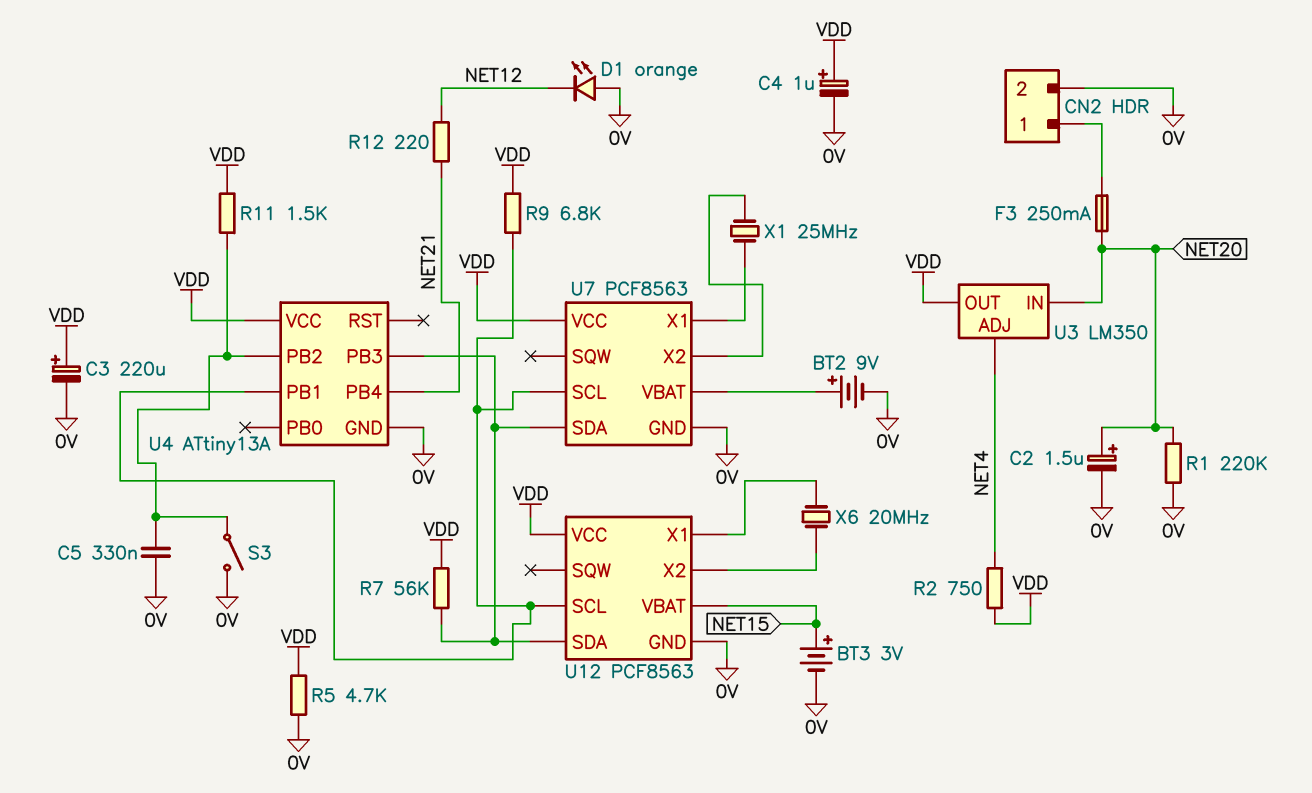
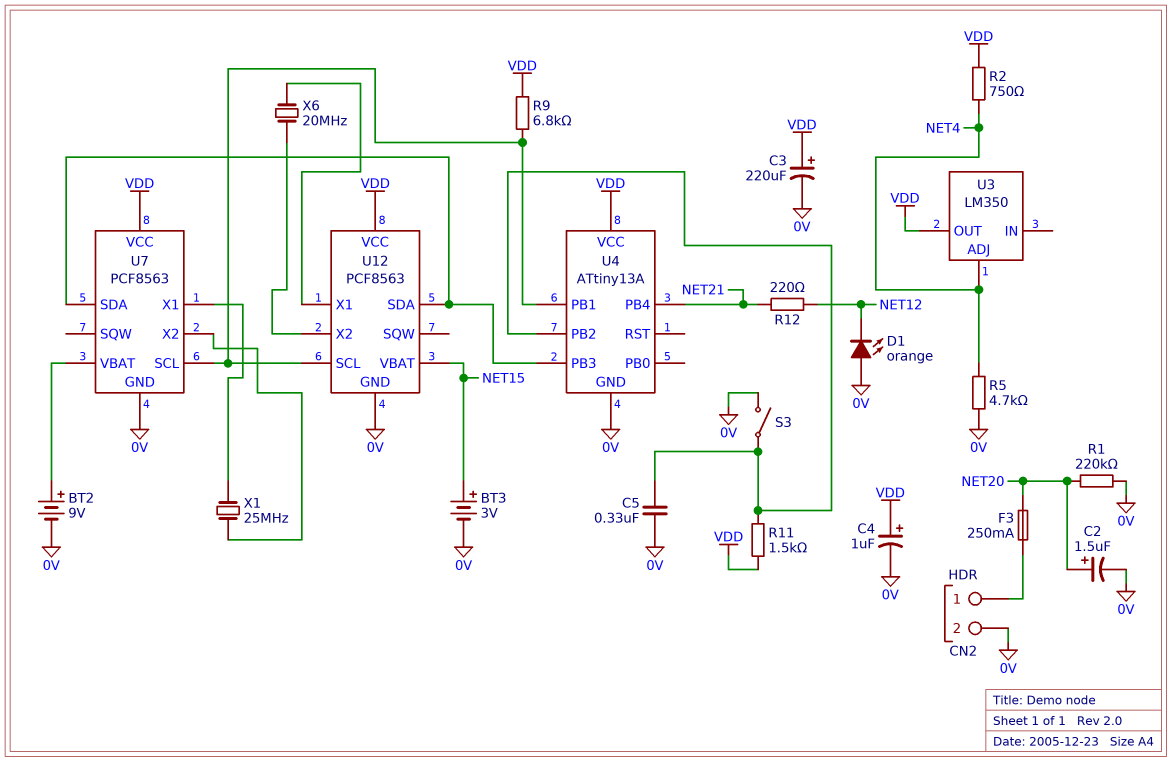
R5: 4.7k (0V, VDD) -> 4.7k (0V, NET4)
R7: 56k (U4/PB3, VDD) -> none
U3 pin IN: NET20 -> none

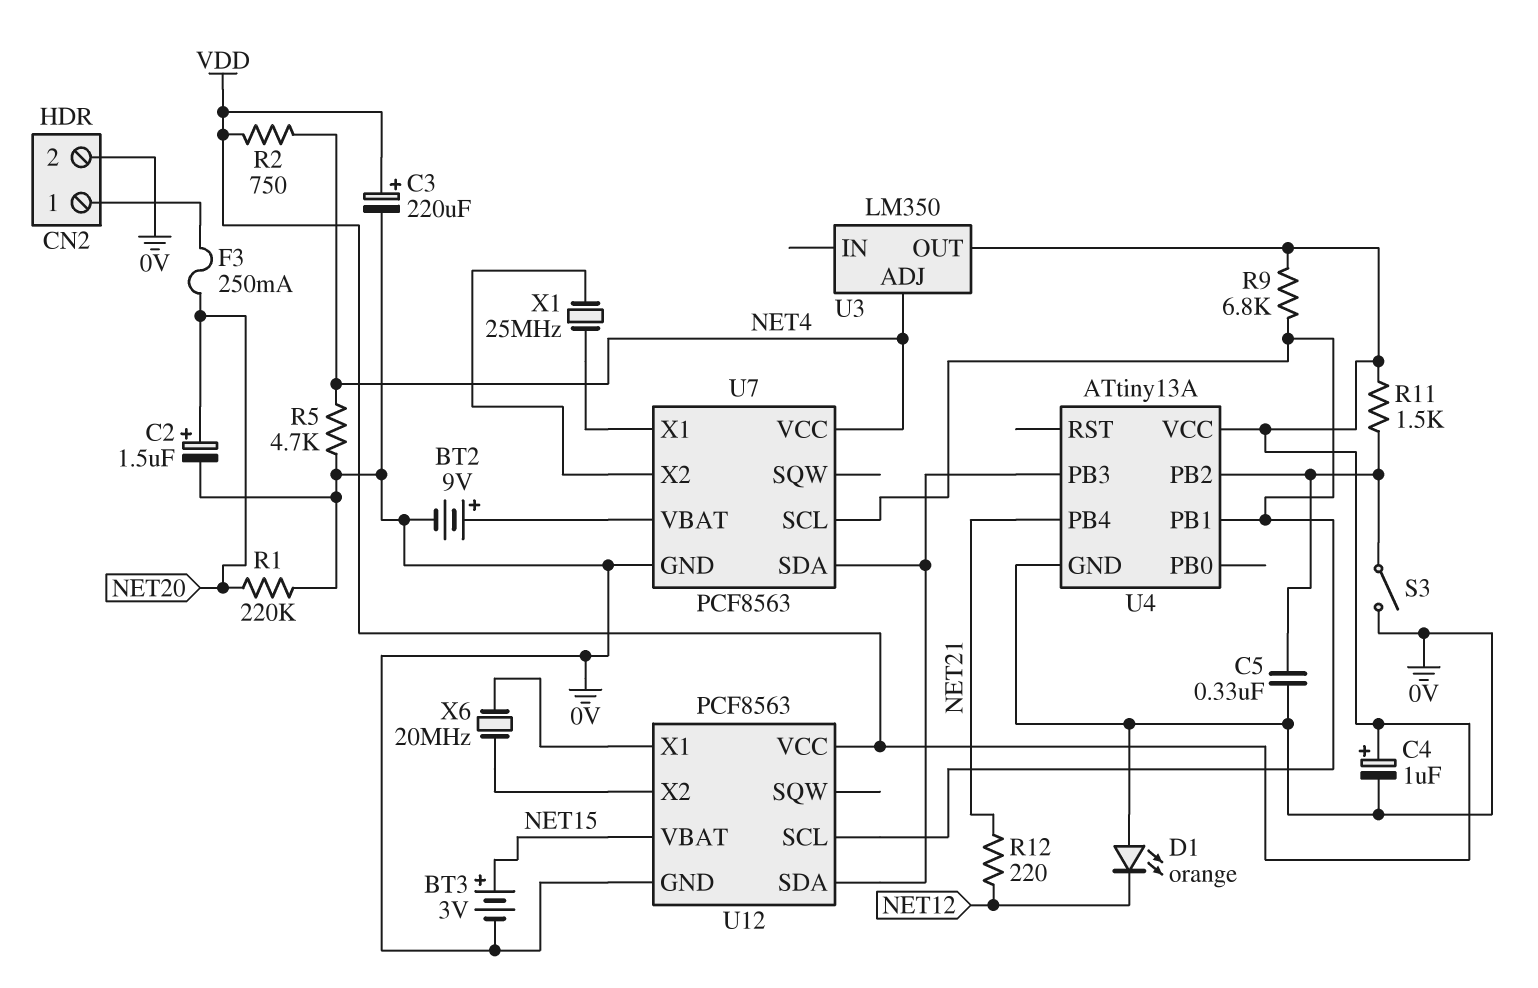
U7 pin VCC: VDD -> NET4

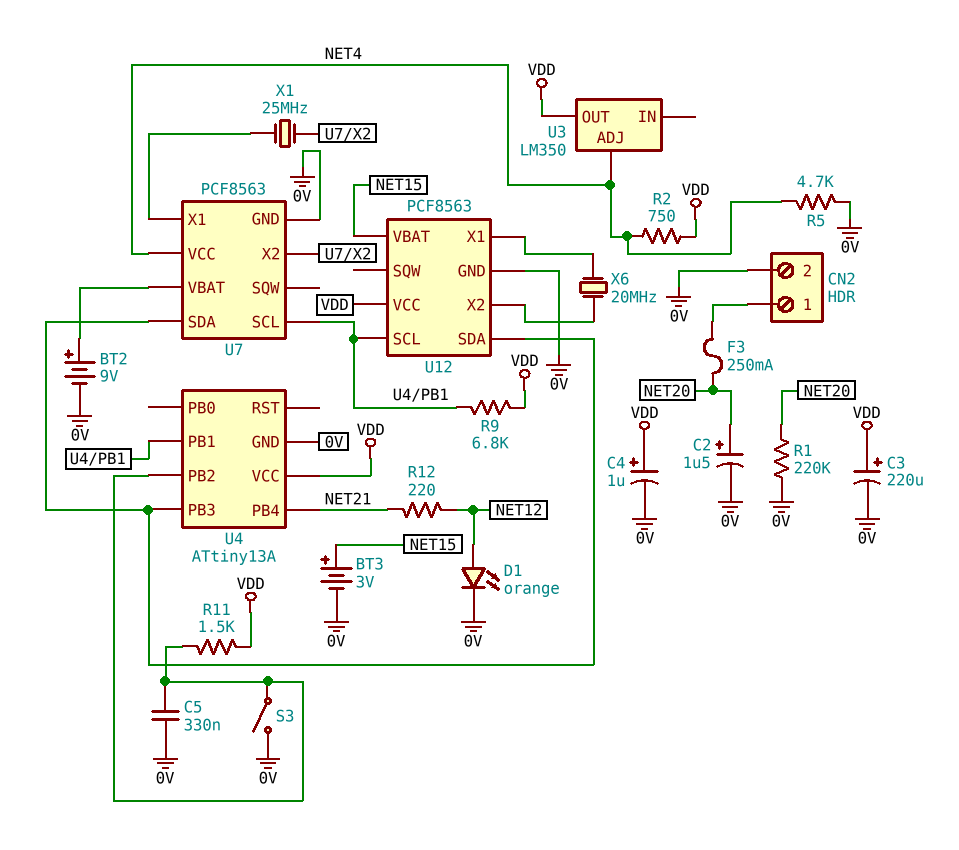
D1: LED orange (A 0V, K NET12) -> LED orange (A NET12, K 0V)

